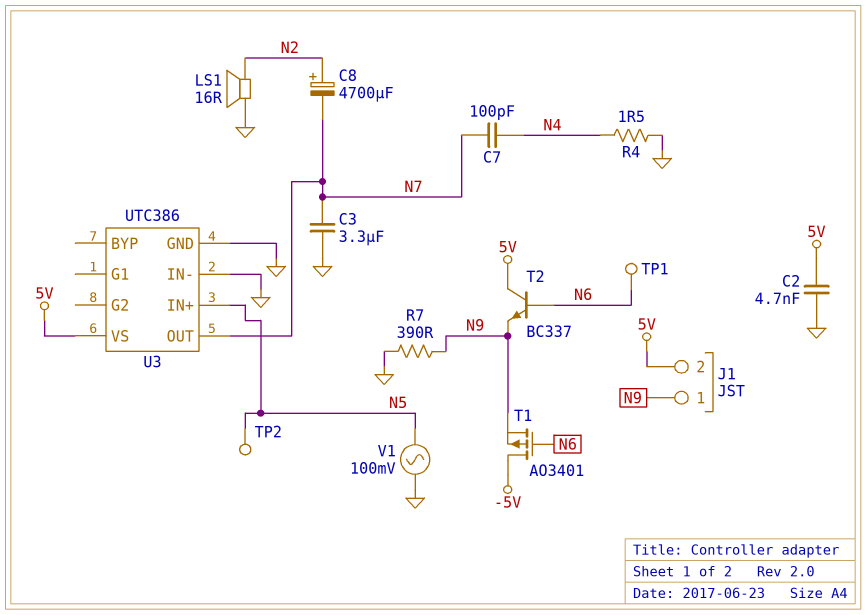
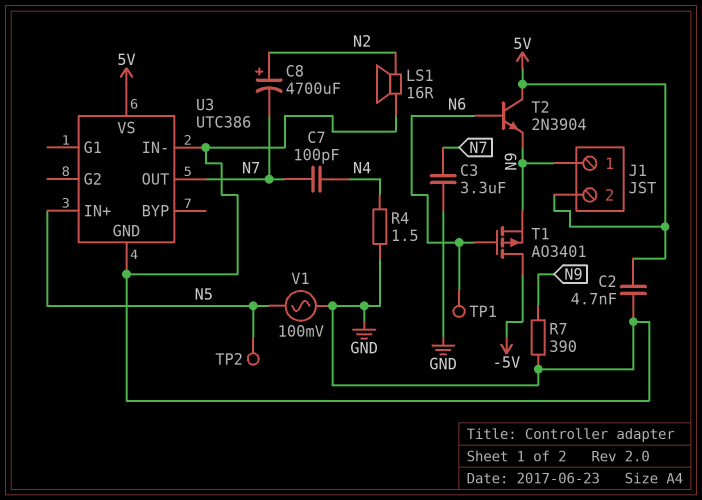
T2: NPN BC337 (B N6, C 5V, E N9) -> NPN 2N3904 (B N6, C 5V, E N9)

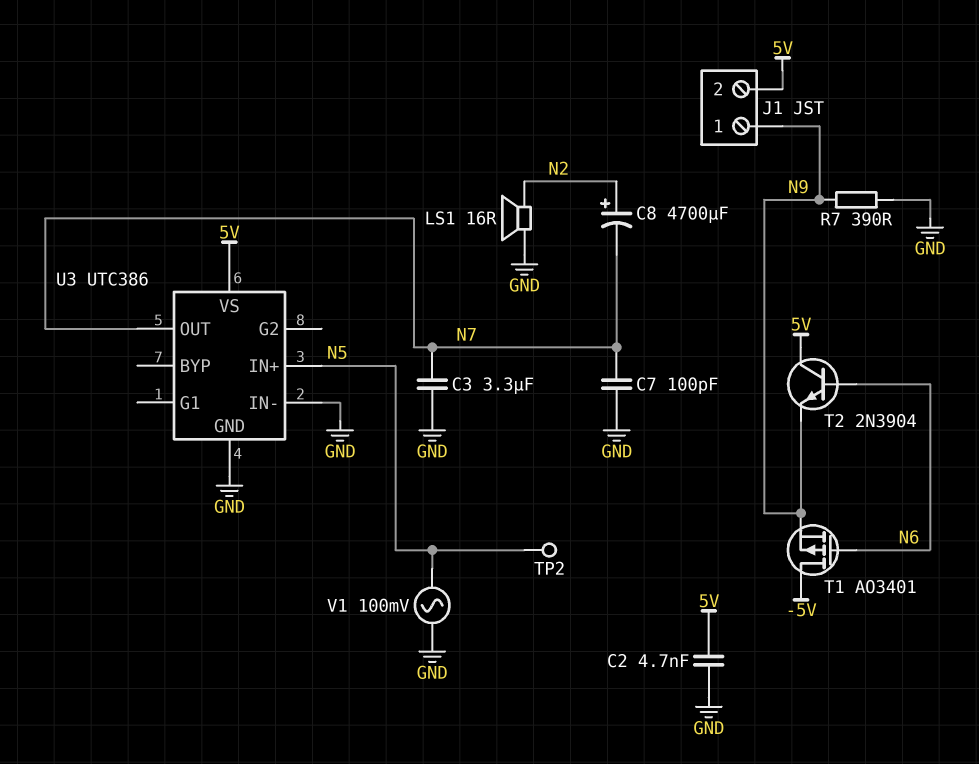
C7: 100pF (N4, N7) -> 100pF (GND, N7)
R4: 1.5 (GND, N4) -> none
TP1: test point (N6) -> none

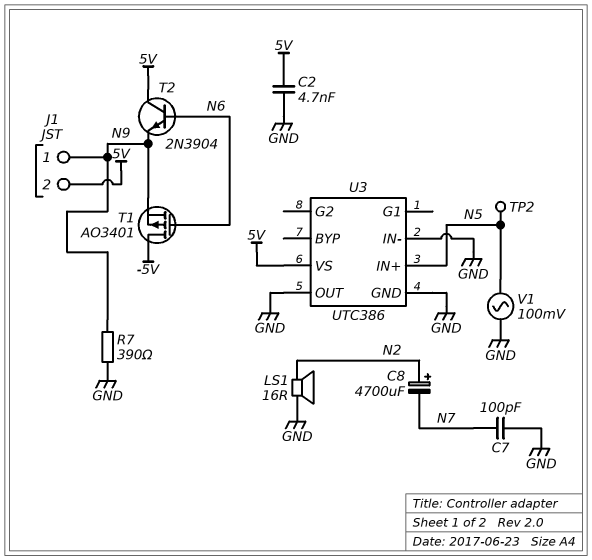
C3: 3.3uF (GND, N7) -> none
U3 pin OUT: N7 -> GND

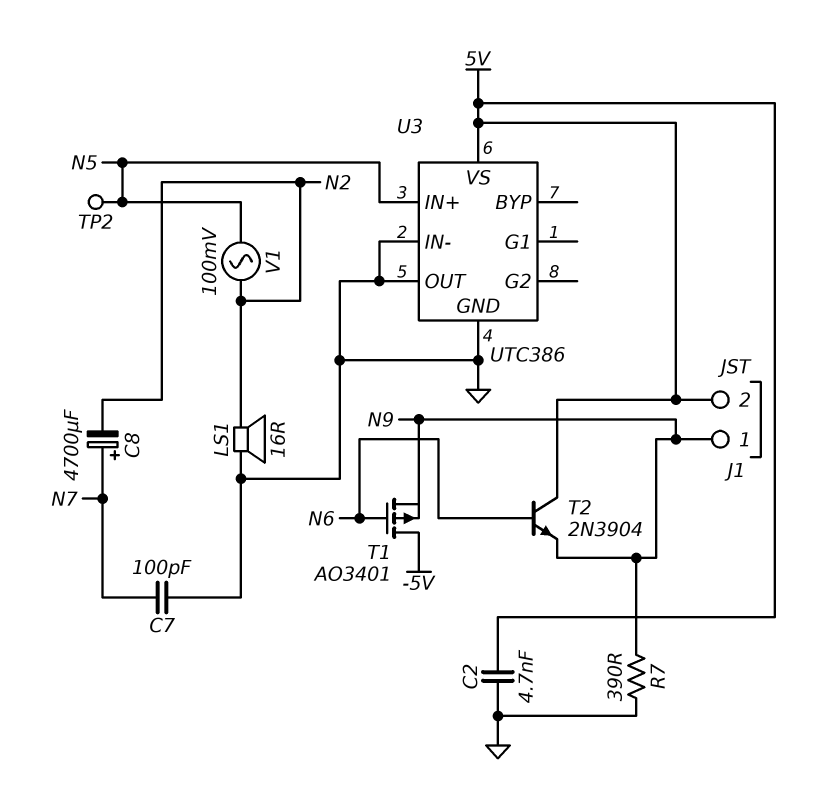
C8: 4700uF (plus N2, minus N7) -> 4700uF (plus N7, minus N2)
V1: AC 100mV (GND, N5) -> AC 100mV (N2, N5)

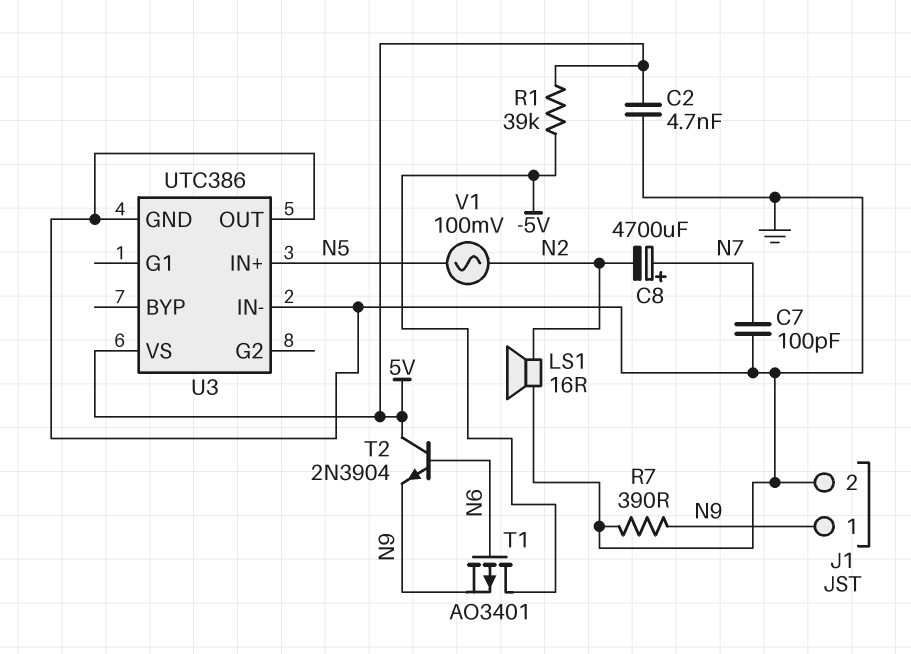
J1 pin 2: 5V -> GND
R1: none -> 39k (-5V, 5V)
TP2: test point (N5) -> none

